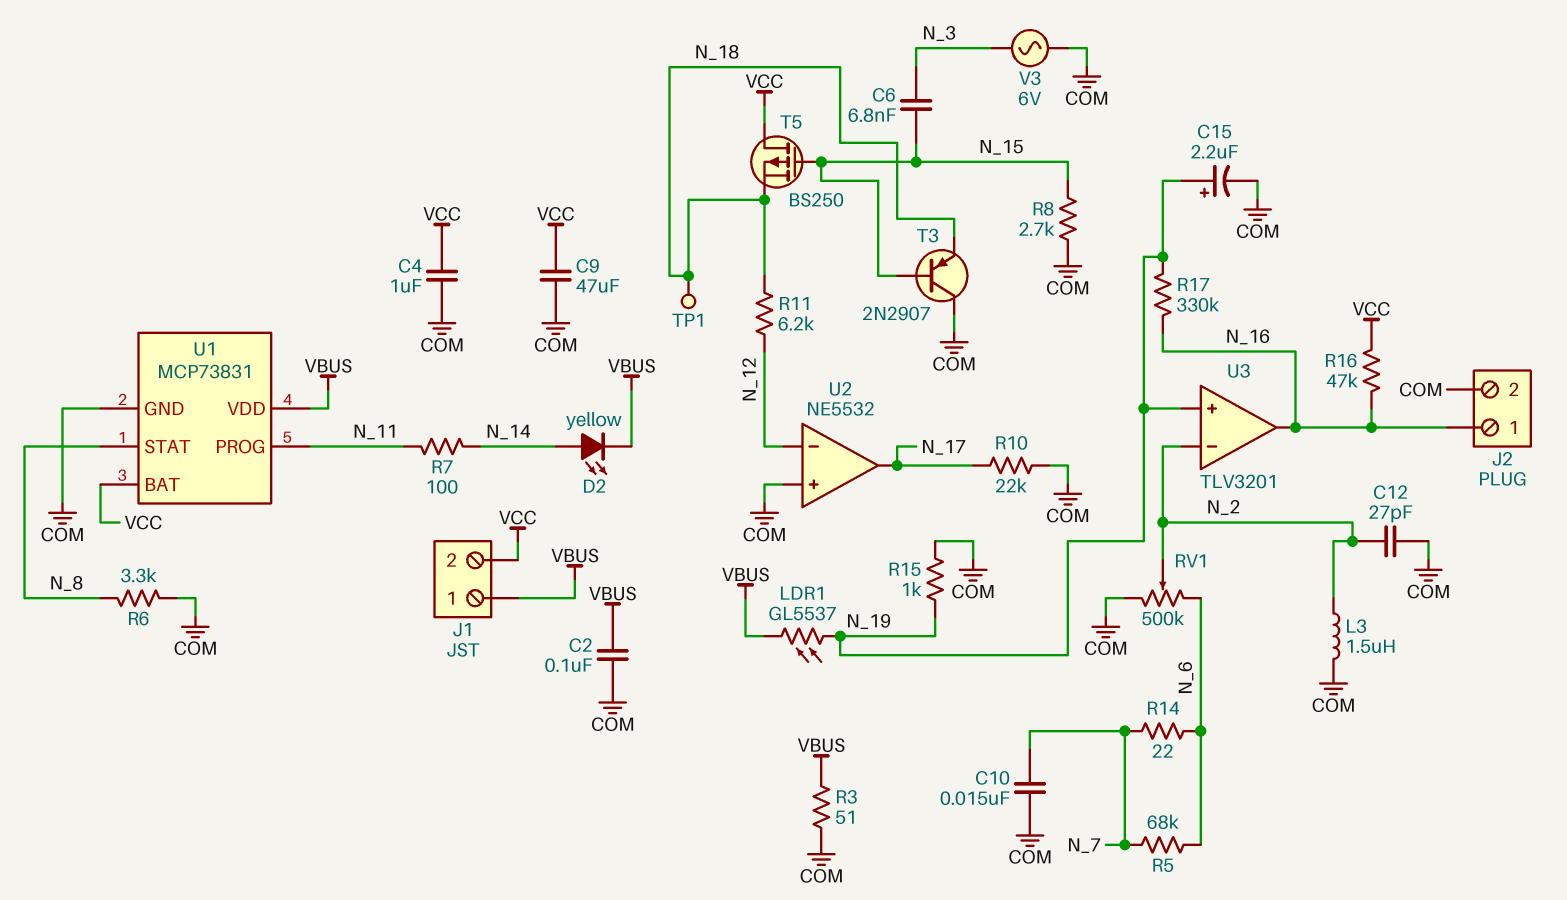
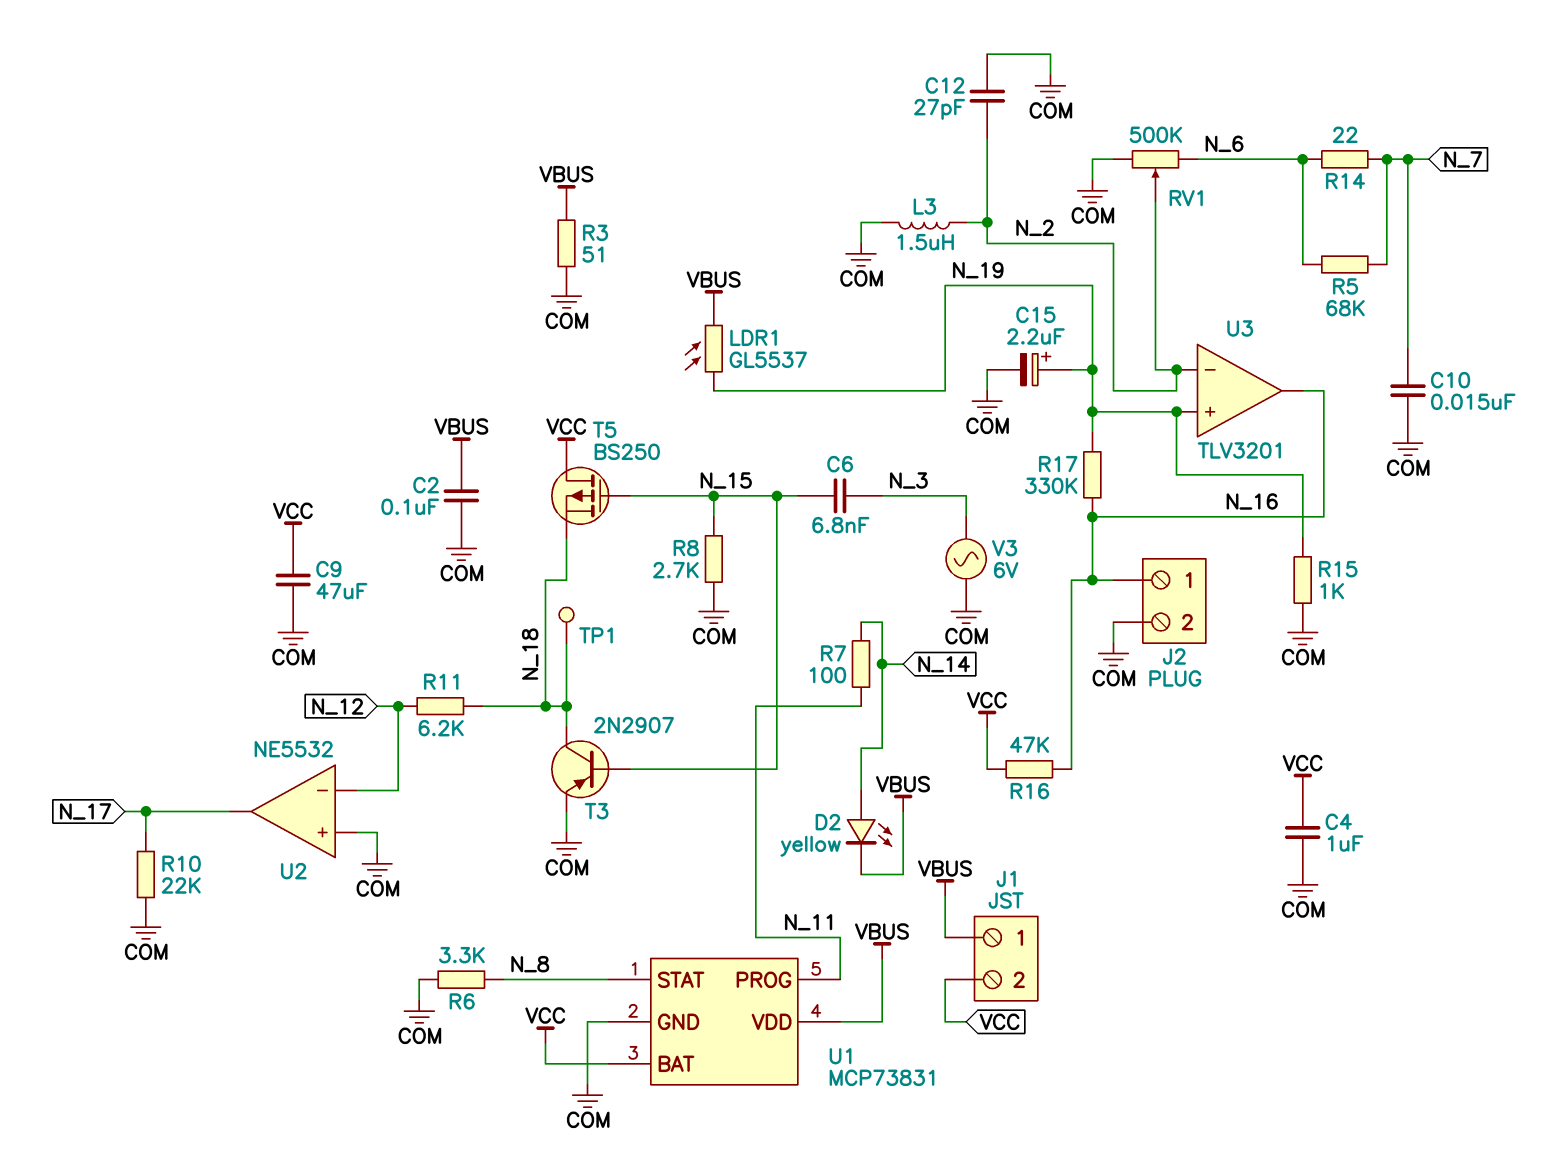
T3: PNP 2N2907 (B N_15, C COM, E N_18) -> PNP 2N2907 (B N_15, C N_18, E COM)

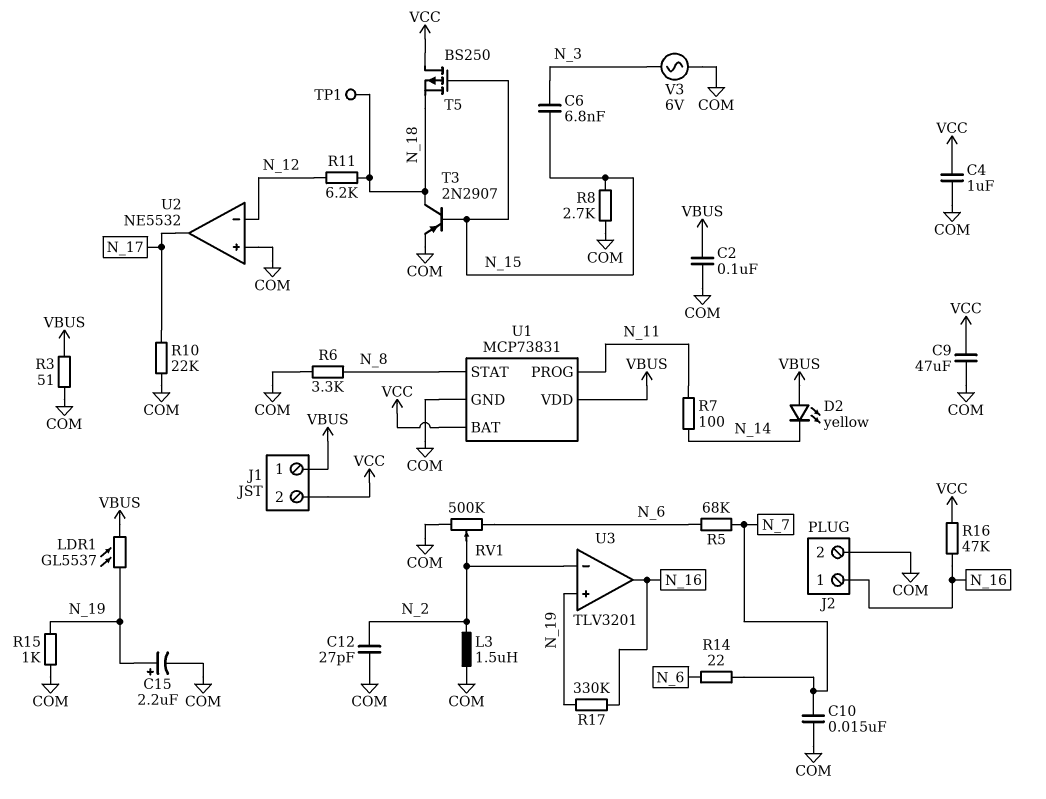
D2: LED yellow (A N_14, K VBUS) -> LED yellow (A VBUS, K N_14)

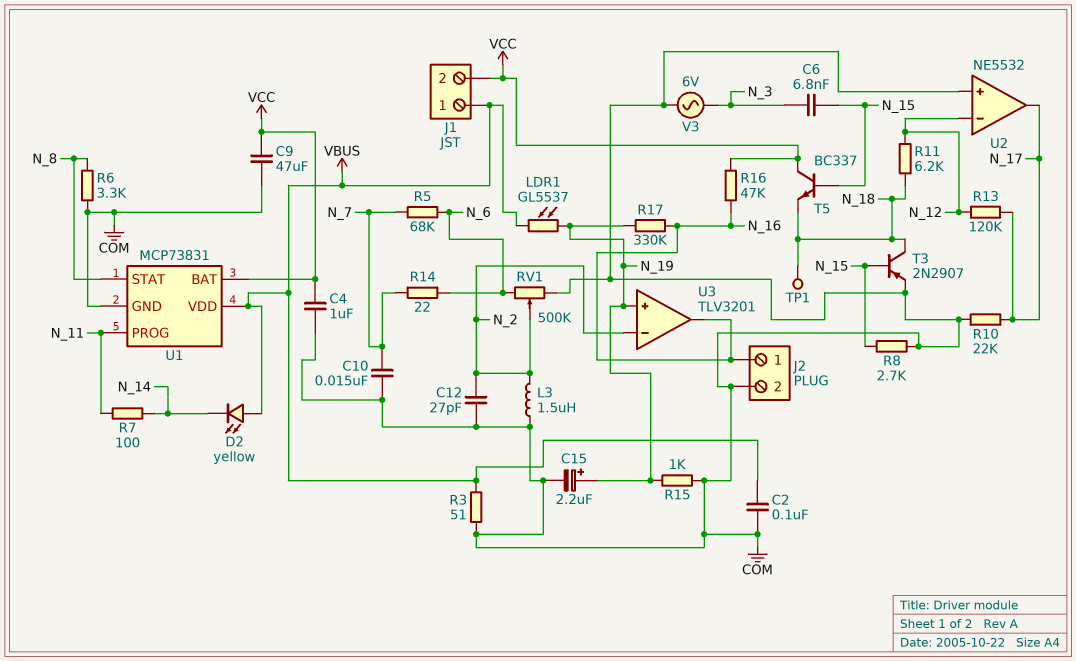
R13: none -> 120k (N_12, N_17)
T5: PMOS BS250 (G N_15, D VCC, S N_18) -> NPN BC337 (B N_15, C VCC, E N_18)

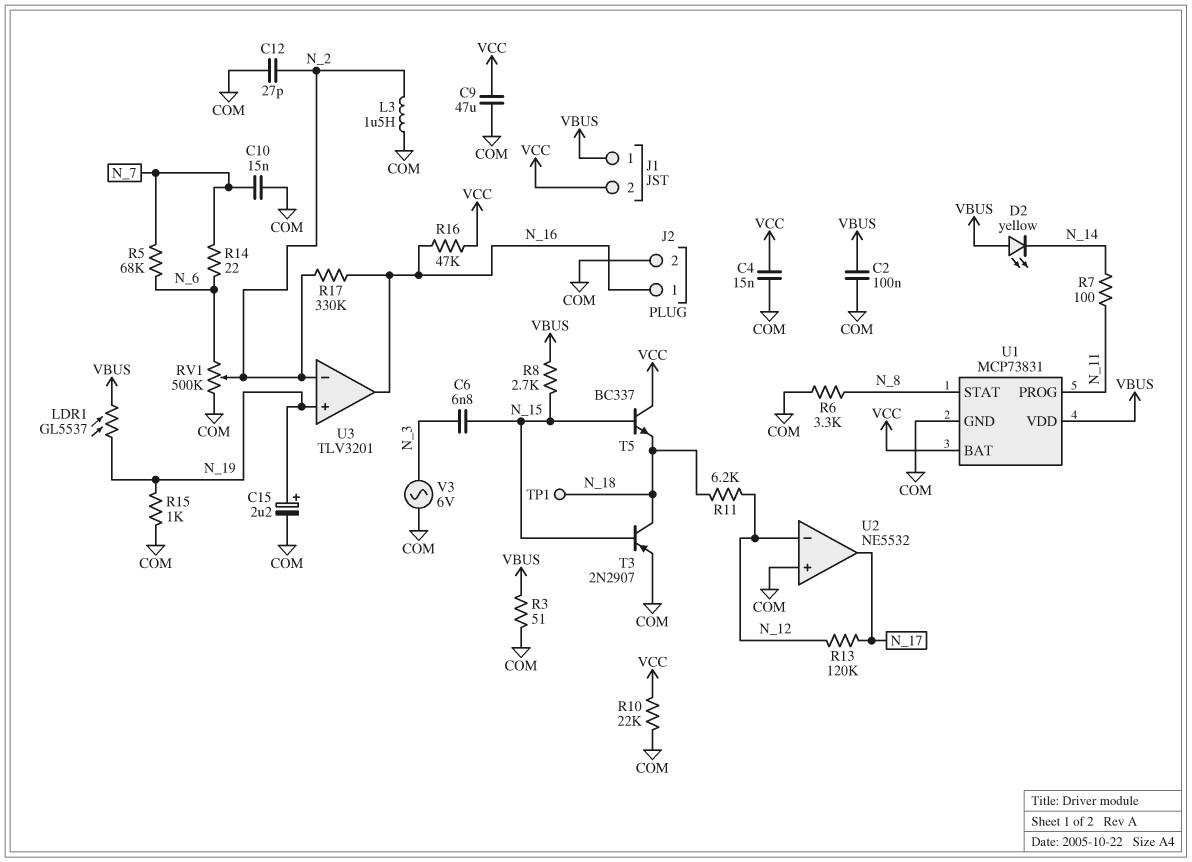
C4: 1uF (COM, VCC) -> 15nF (COM, VCC)
R8: 2.7k (COM, N_15) -> 2.7k (N_15, VBUS)
R10: 22k (COM, N_17) -> 22k (COM, VCC)
R17: 330k (N_16, N_19) -> 330k (N_2, N_16)

